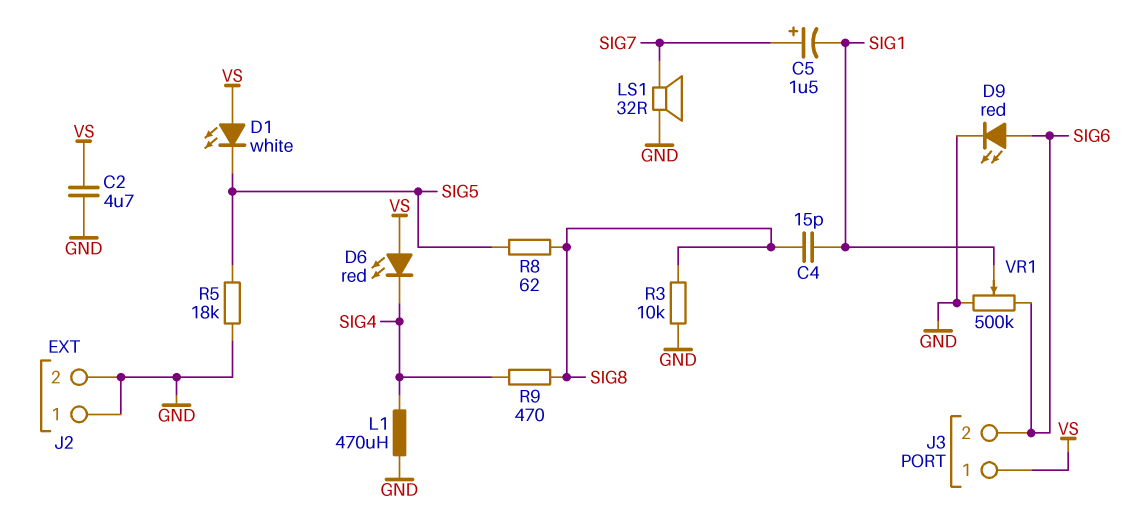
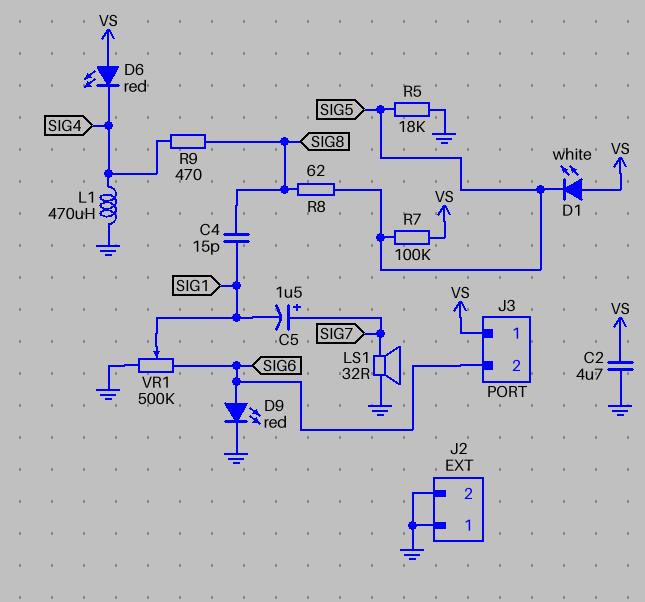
R3: 10k (GND, SIG8) -> none
R7: none -> 100k (SIG5, VS)

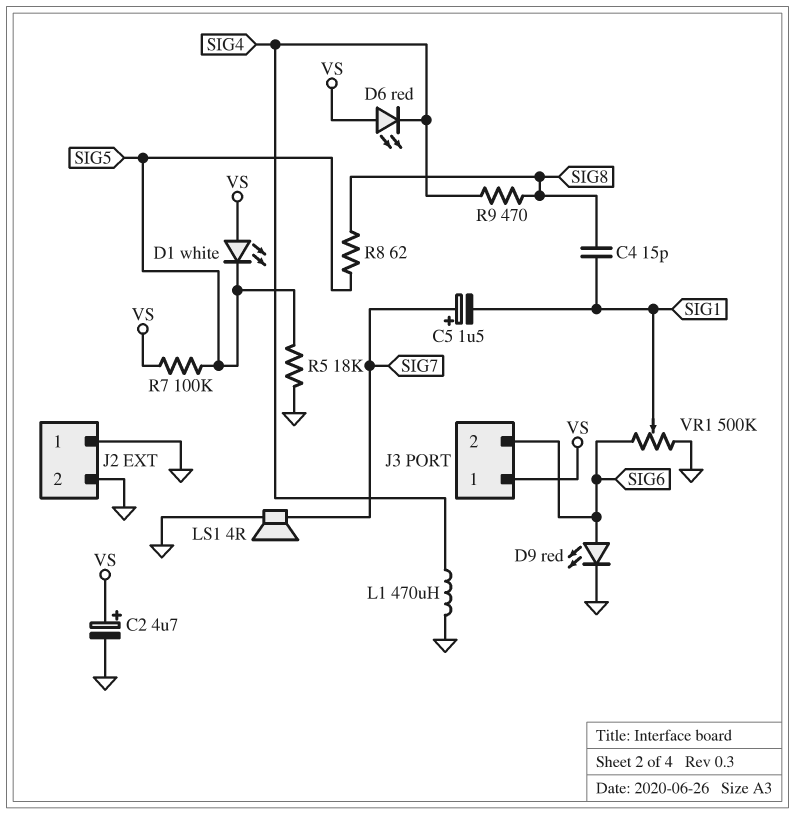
C2: 4.7uF (GND, VS) -> 4.7uF (plus VS, minus GND)
LS1: speaker 32R (GND, SIG7) -> speaker 4R (GND, SIG7)

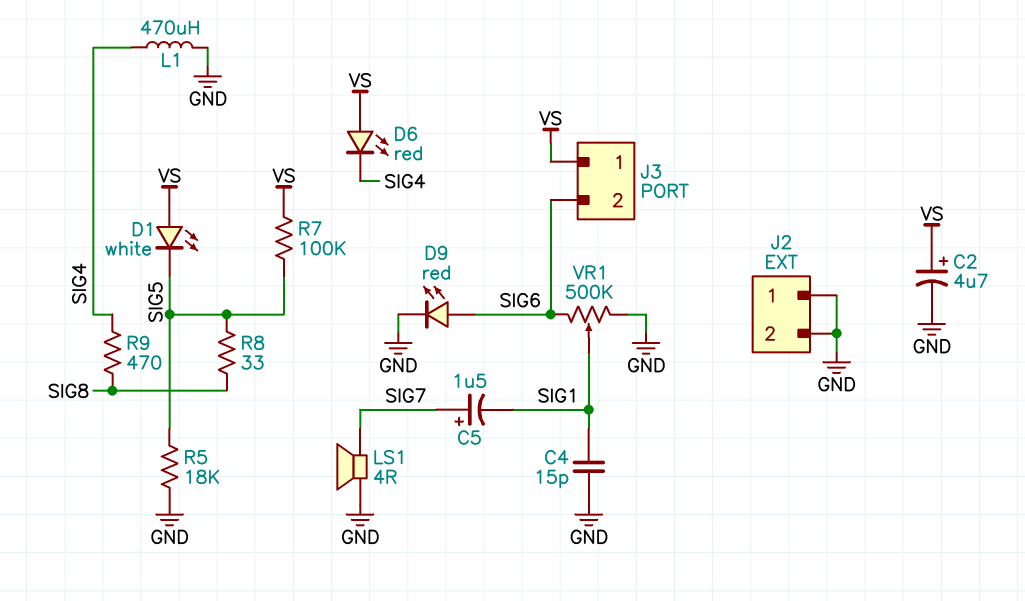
C4: 15pF (SIG1, SIG8) -> 15pF (GND, SIG1)
R8: 62 (SIG5, SIG8) -> 33 (SIG5, SIG8)

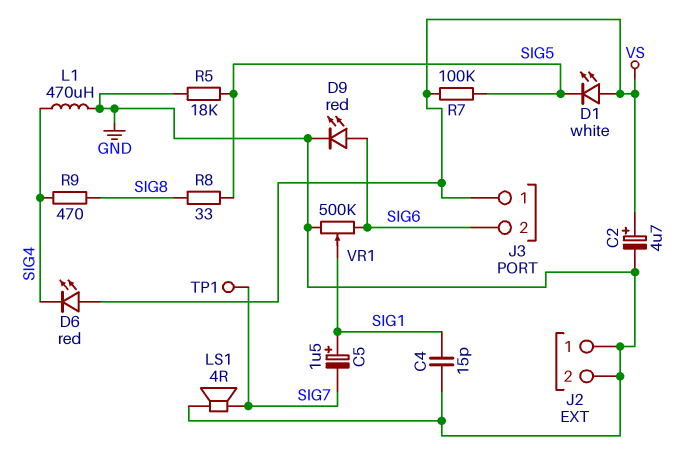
C5: 1.5uF (plus SIG7, minus SIG1) -> 1.5uF (plus SIG1, minus SIG7)
TP1: none -> test point (SIG7)

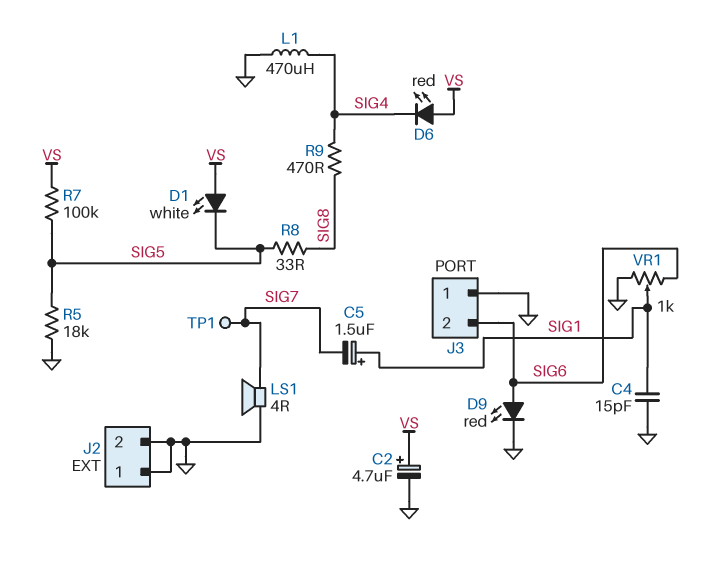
J3 pin 1: VS -> GND
VR1: 500k (GND, SIG6, wiper SIG1) -> 1k (GND, SIG6, wiper SIG1)

